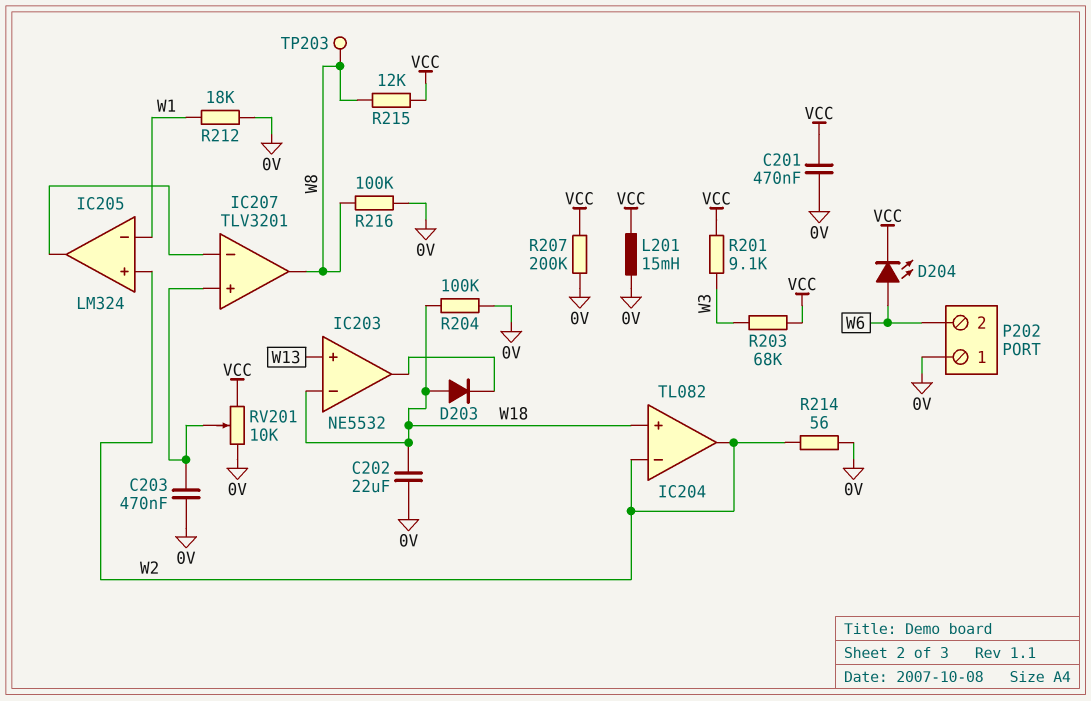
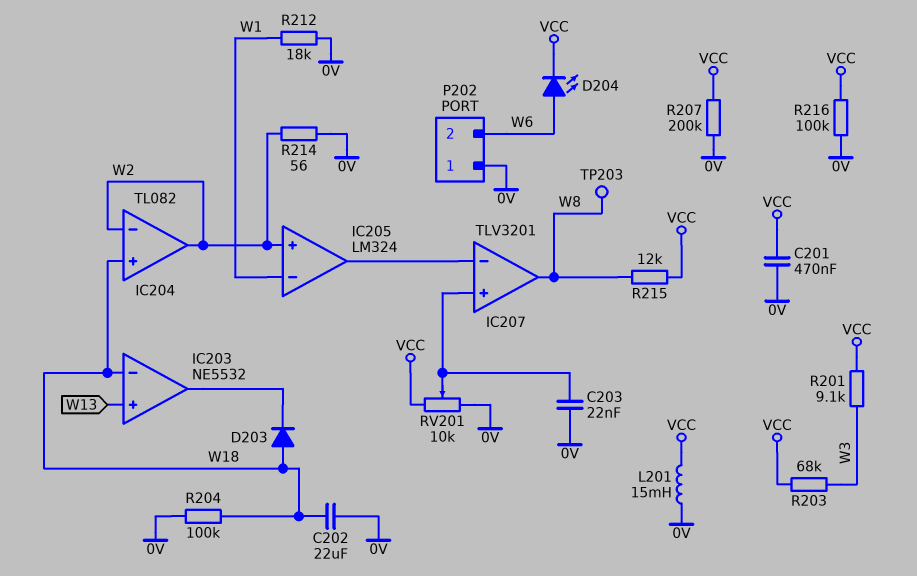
C203: 470nF (0V, IC207/in+) -> 22nF (0V, IC207/in+)
R216: 100k (0V, W8) -> 100k (0V, VCC)

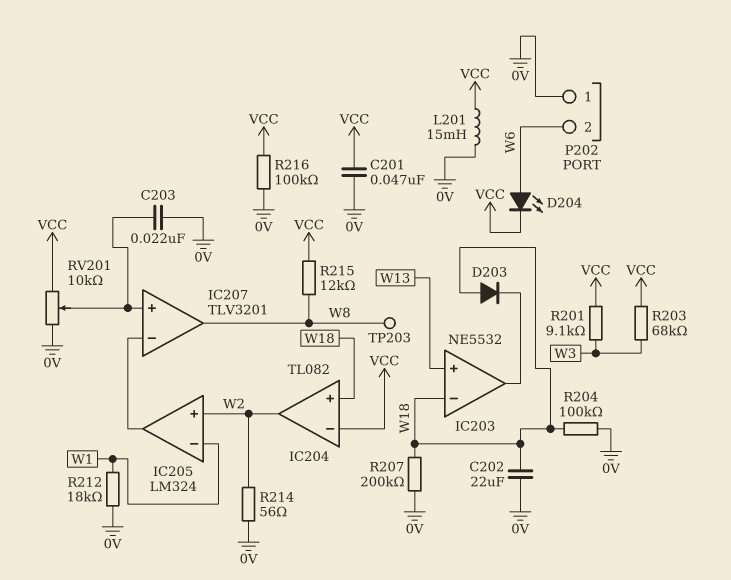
C201: 470nF (0V, VCC) -> 47nF (0V, VCC)
IC204 pin in-: W2 -> VCC
R207: 200k (0V, VCC) -> 200k (0V, W18)

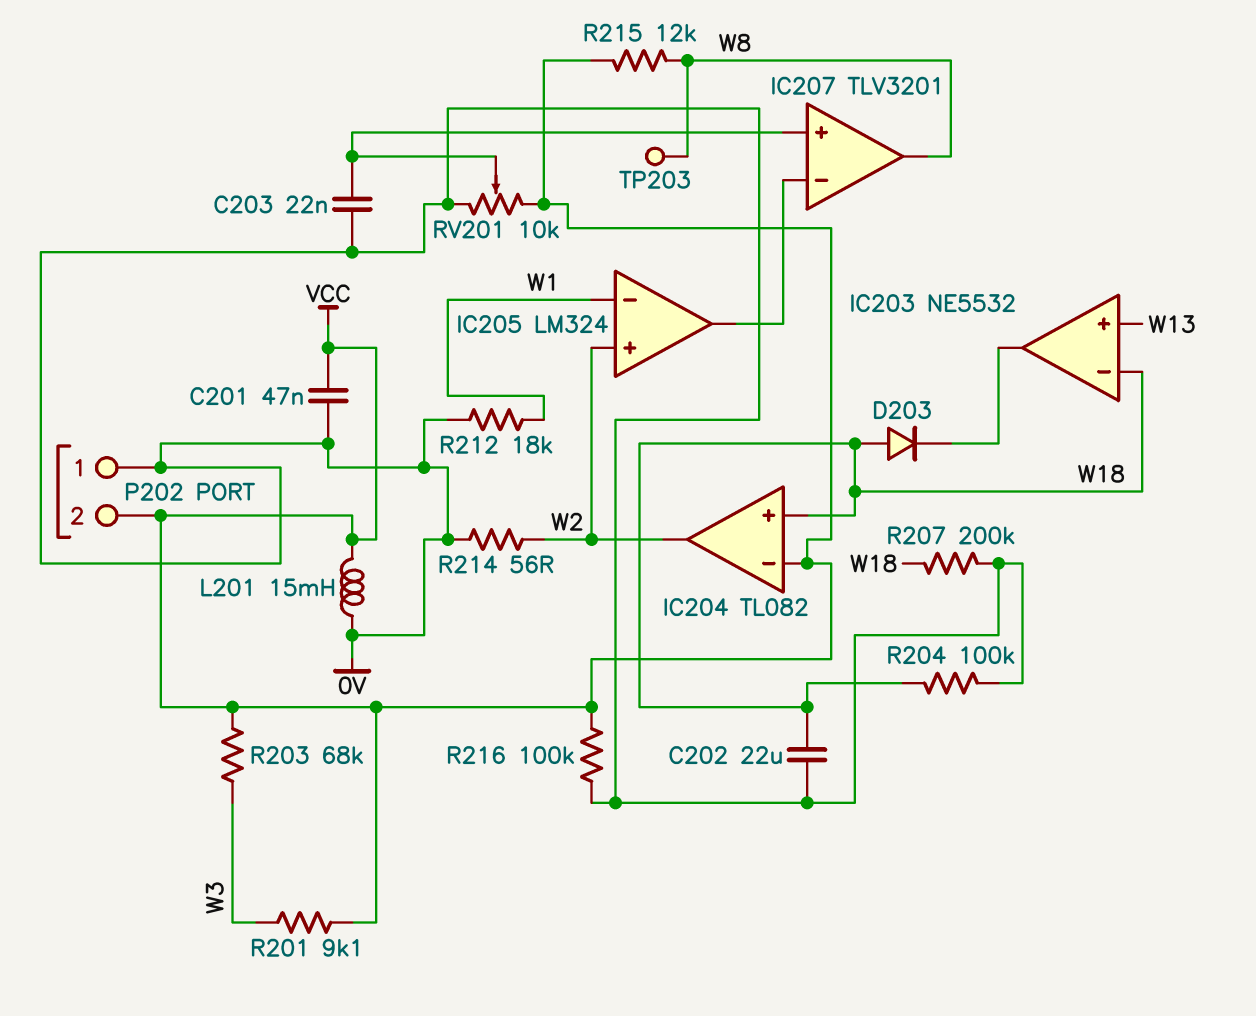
D204: LED (A W6, K VCC) -> none
P202 pin 2: W6 -> VCC

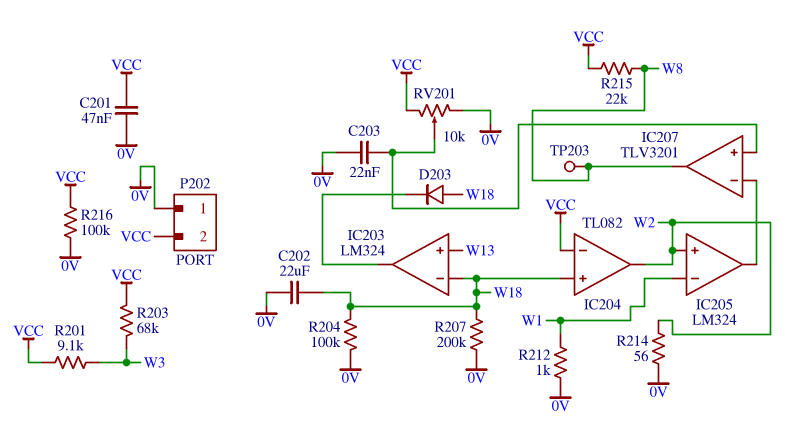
IC203: NE5532 -> LM324
L201: 15mH (0V, VCC) -> none
R212: 18k (0V, W1) -> 1k (0V, W1)
R215: 12k (VCC, W8) -> 22k (VCC, W8)

